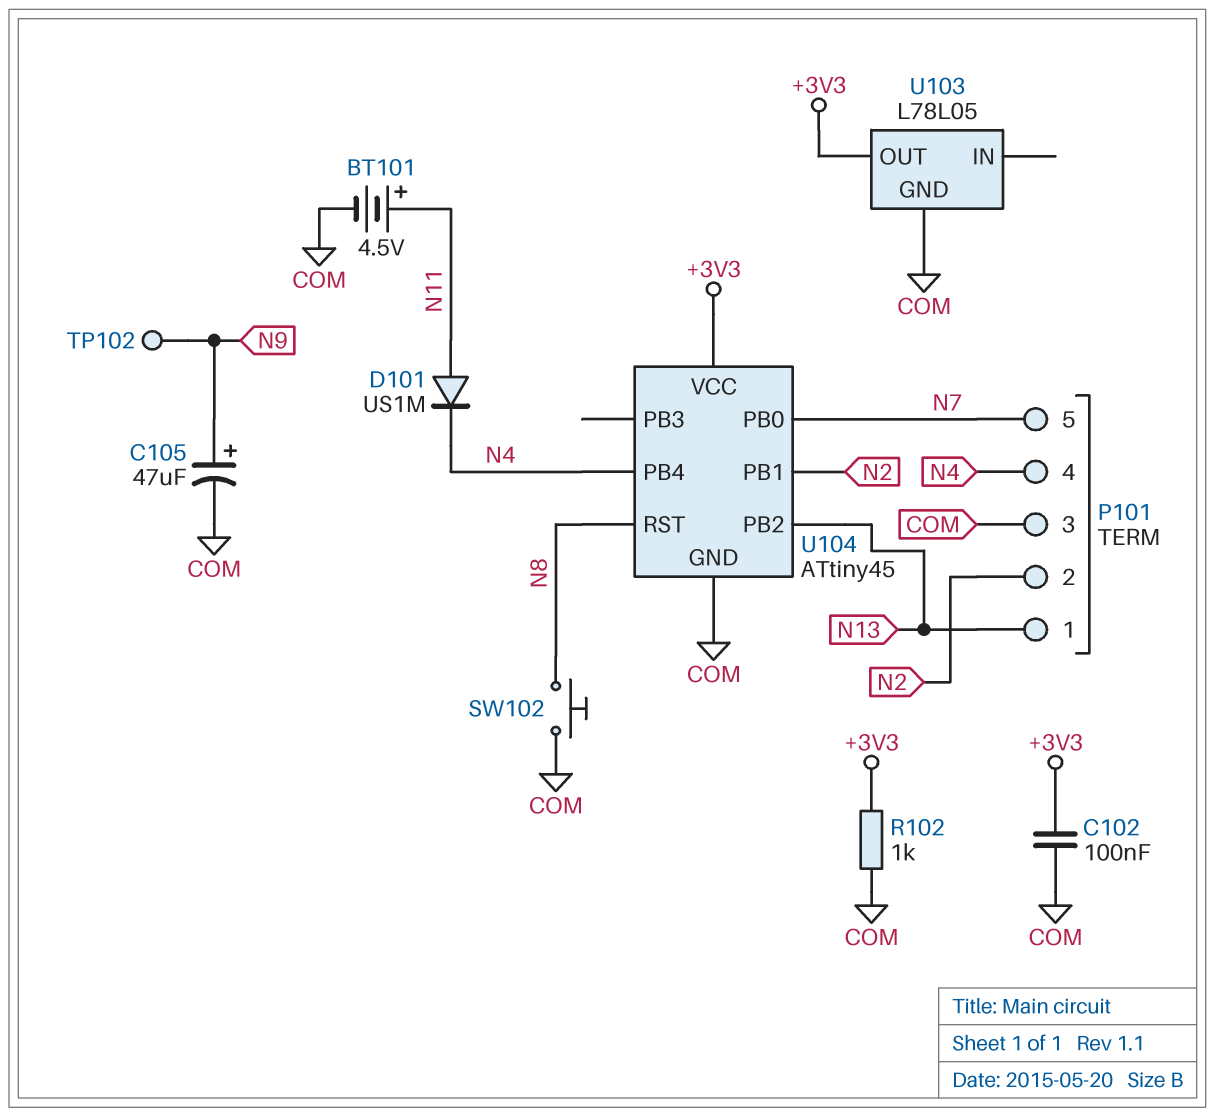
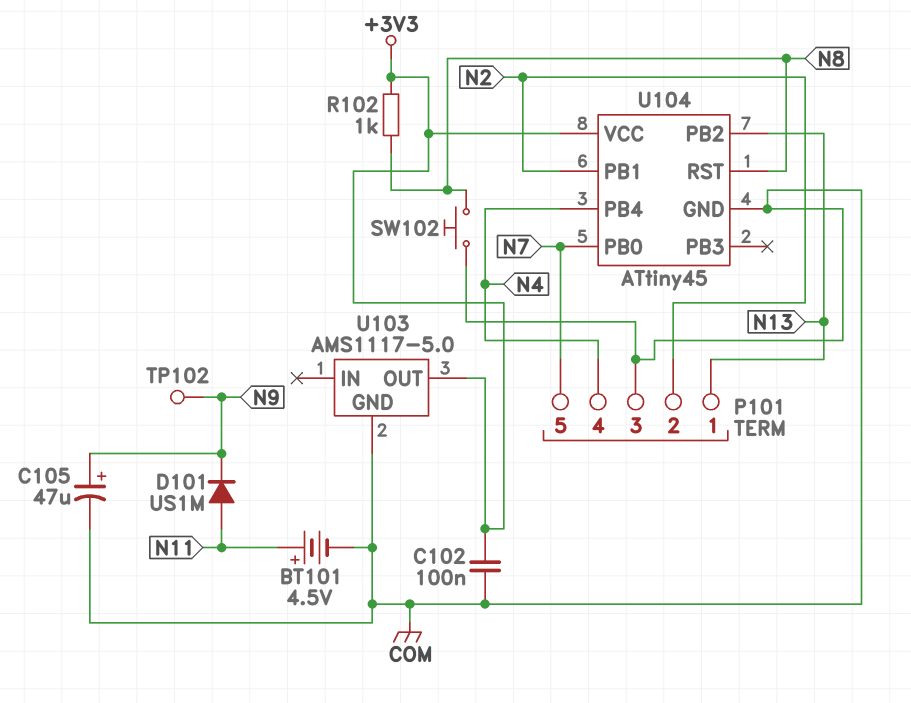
D101: diode US1M (A N11, K N4) -> diode US1M (A N11, K N9)
R102: 1k (+3V3, COM) -> 1k (+3V3, N8)
U103: L78L05 -> AMS1117-5.0

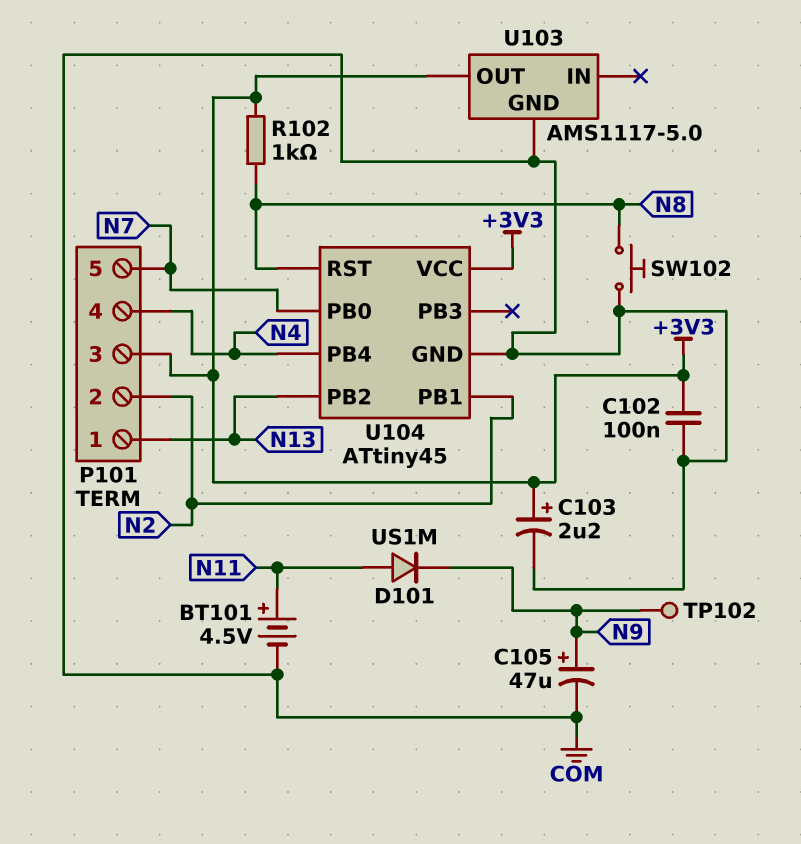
C103: none -> 2.2uF (plus +3V3, minus COM)
P101 pin 3: COM -> +3V3

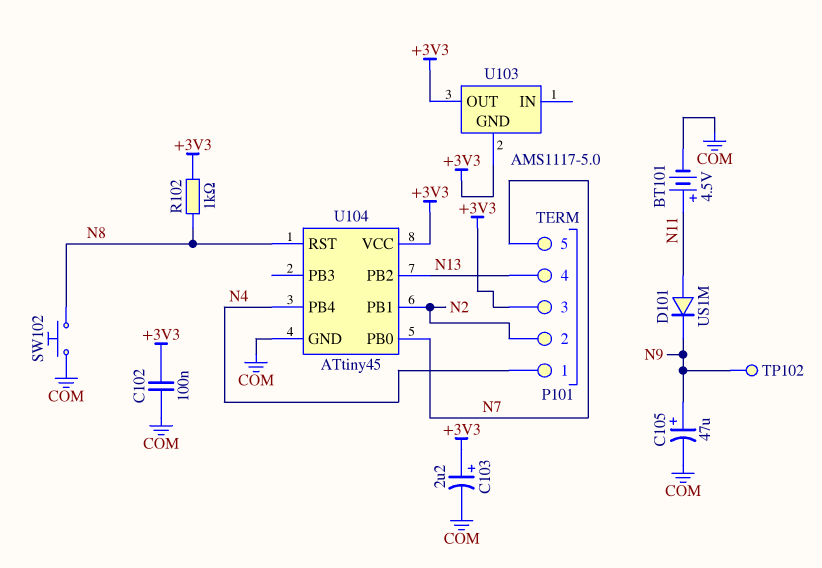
P101 pin 1: N13 -> N4
P101 pin 4: N4 -> N13
U103 pin GND: COM -> +3V3

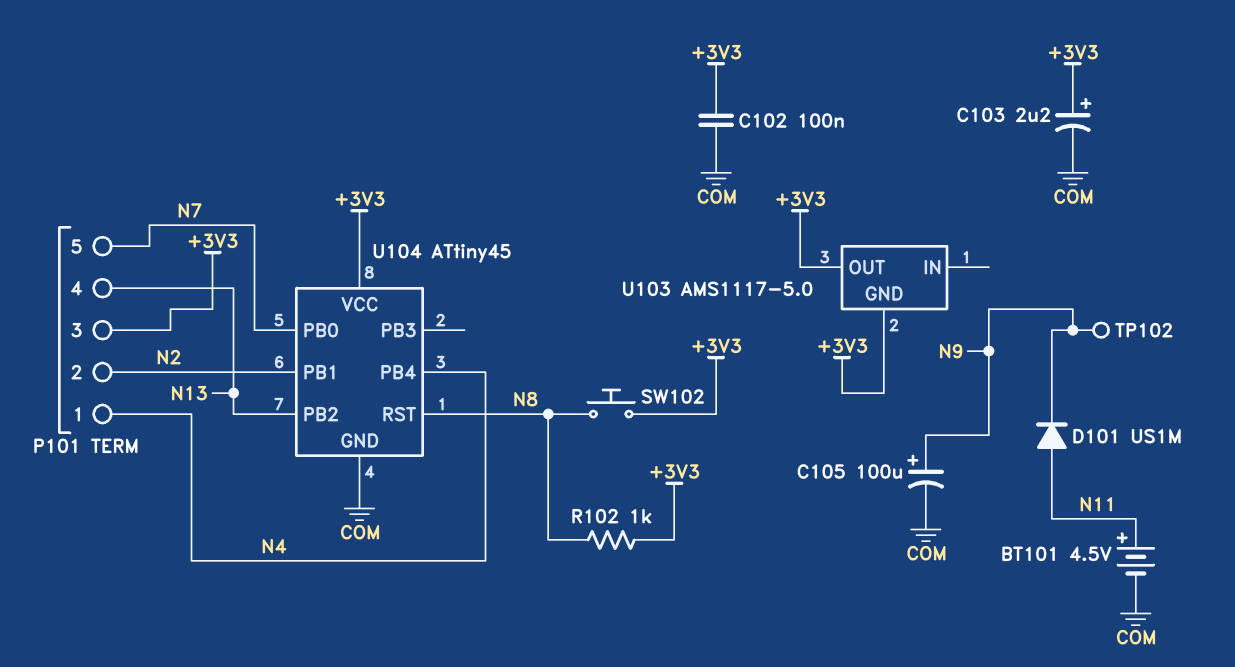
C105: 47uF (plus N9, minus COM) -> 100uF (plus N9, minus COM)
SW102: button (COM, N8) -> button (+3V3, N8)

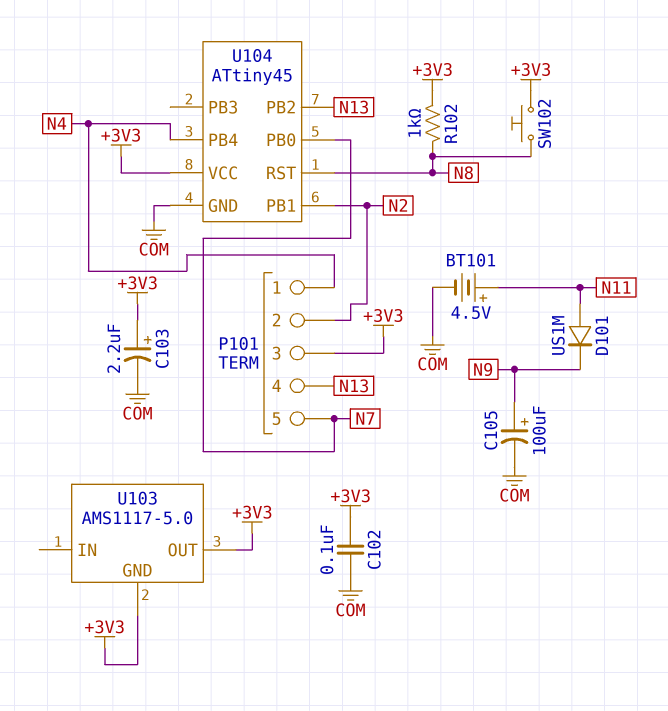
TP102: test point (N9) -> none

